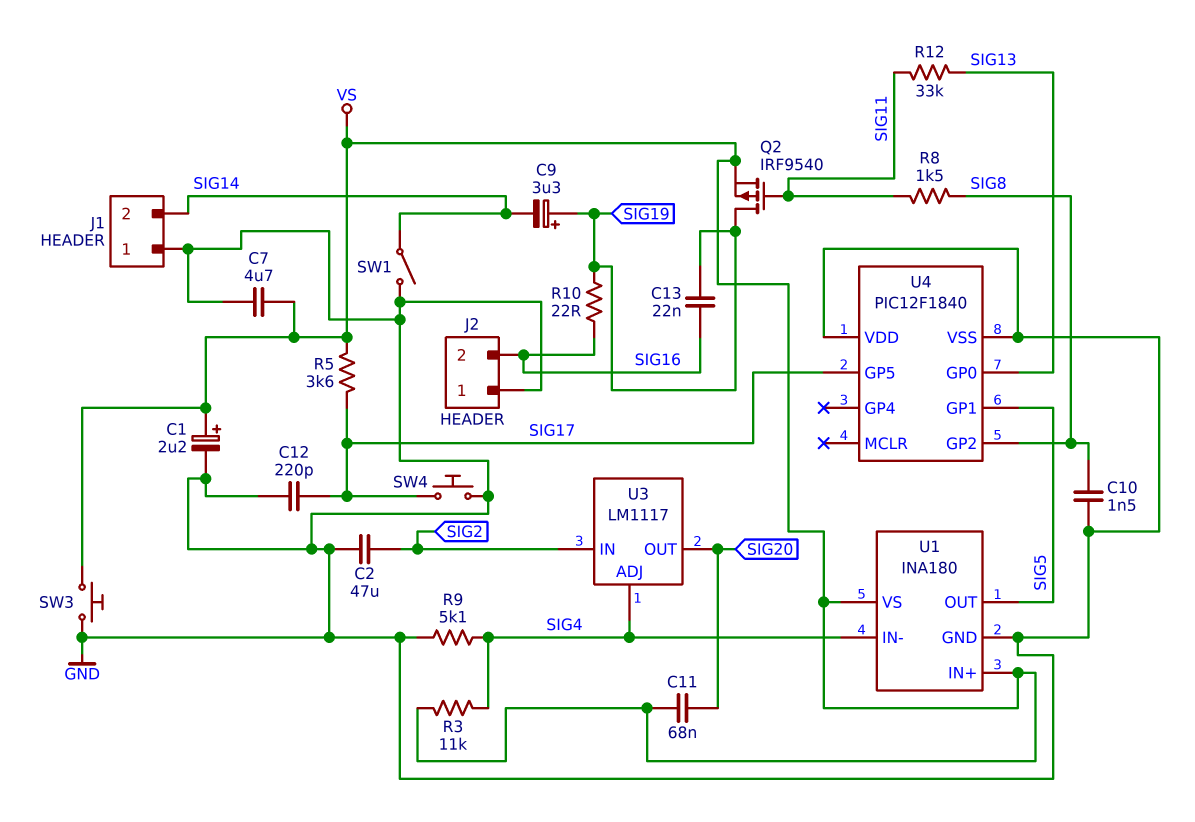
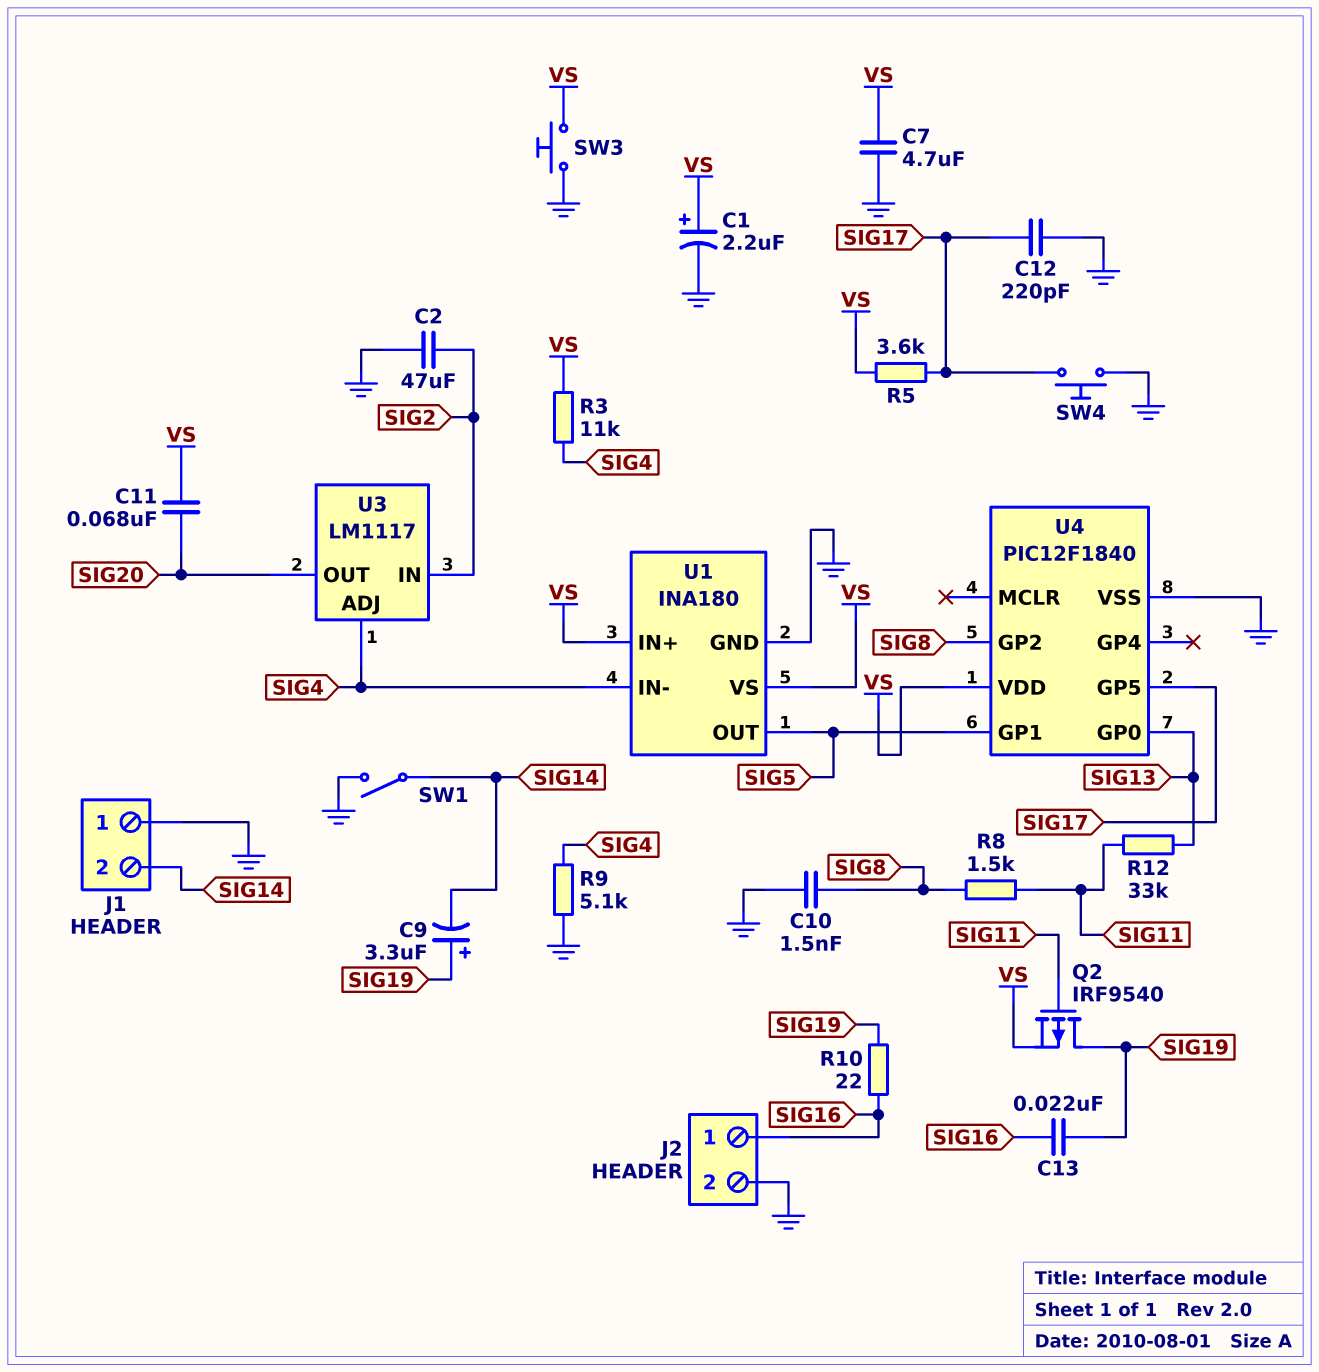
J2 pin 1: GND -> SIG16
J2 pin 2: SIG16 -> GND
U4 pin VDD: GND -> VS

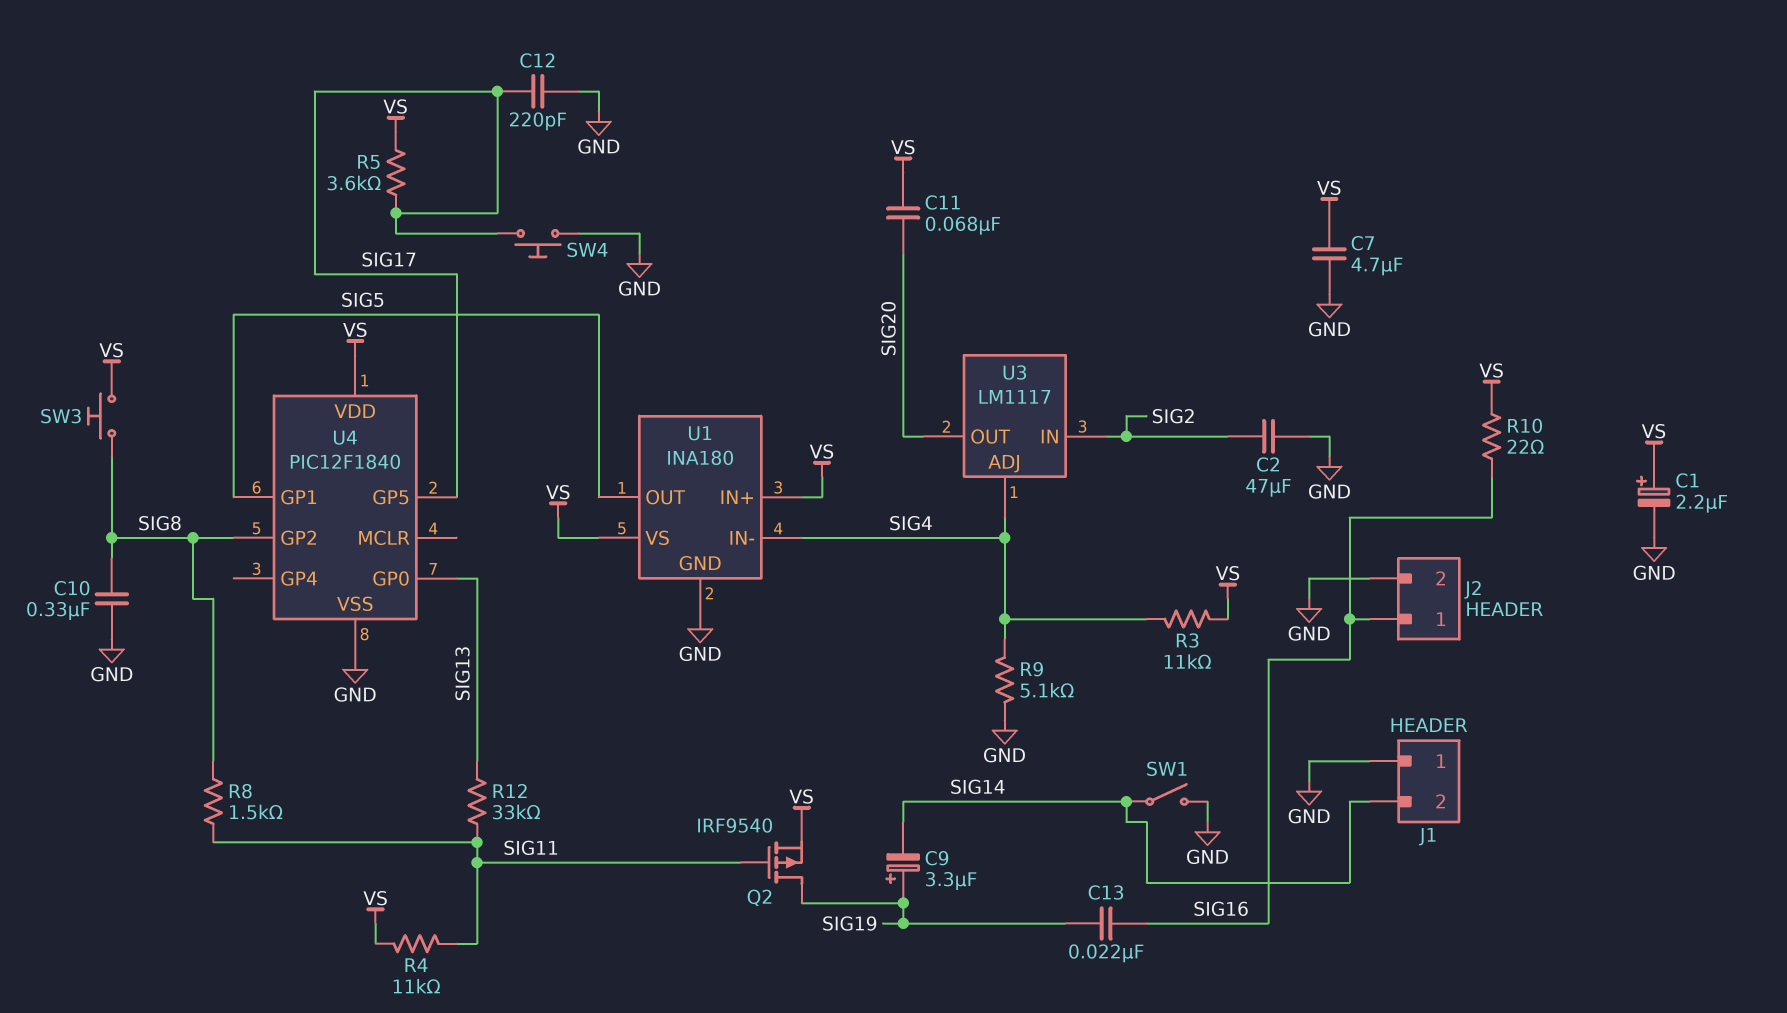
C10: 1.5nF (GND, SIG8) -> 330nF (GND, SIG8)
R4: none -> 11k (SIG11, VS)
R10: 22 (SIG16, SIG19) -> 22 (SIG16, VS)
SW3: button (GND, VS) -> button (SIG8, VS)

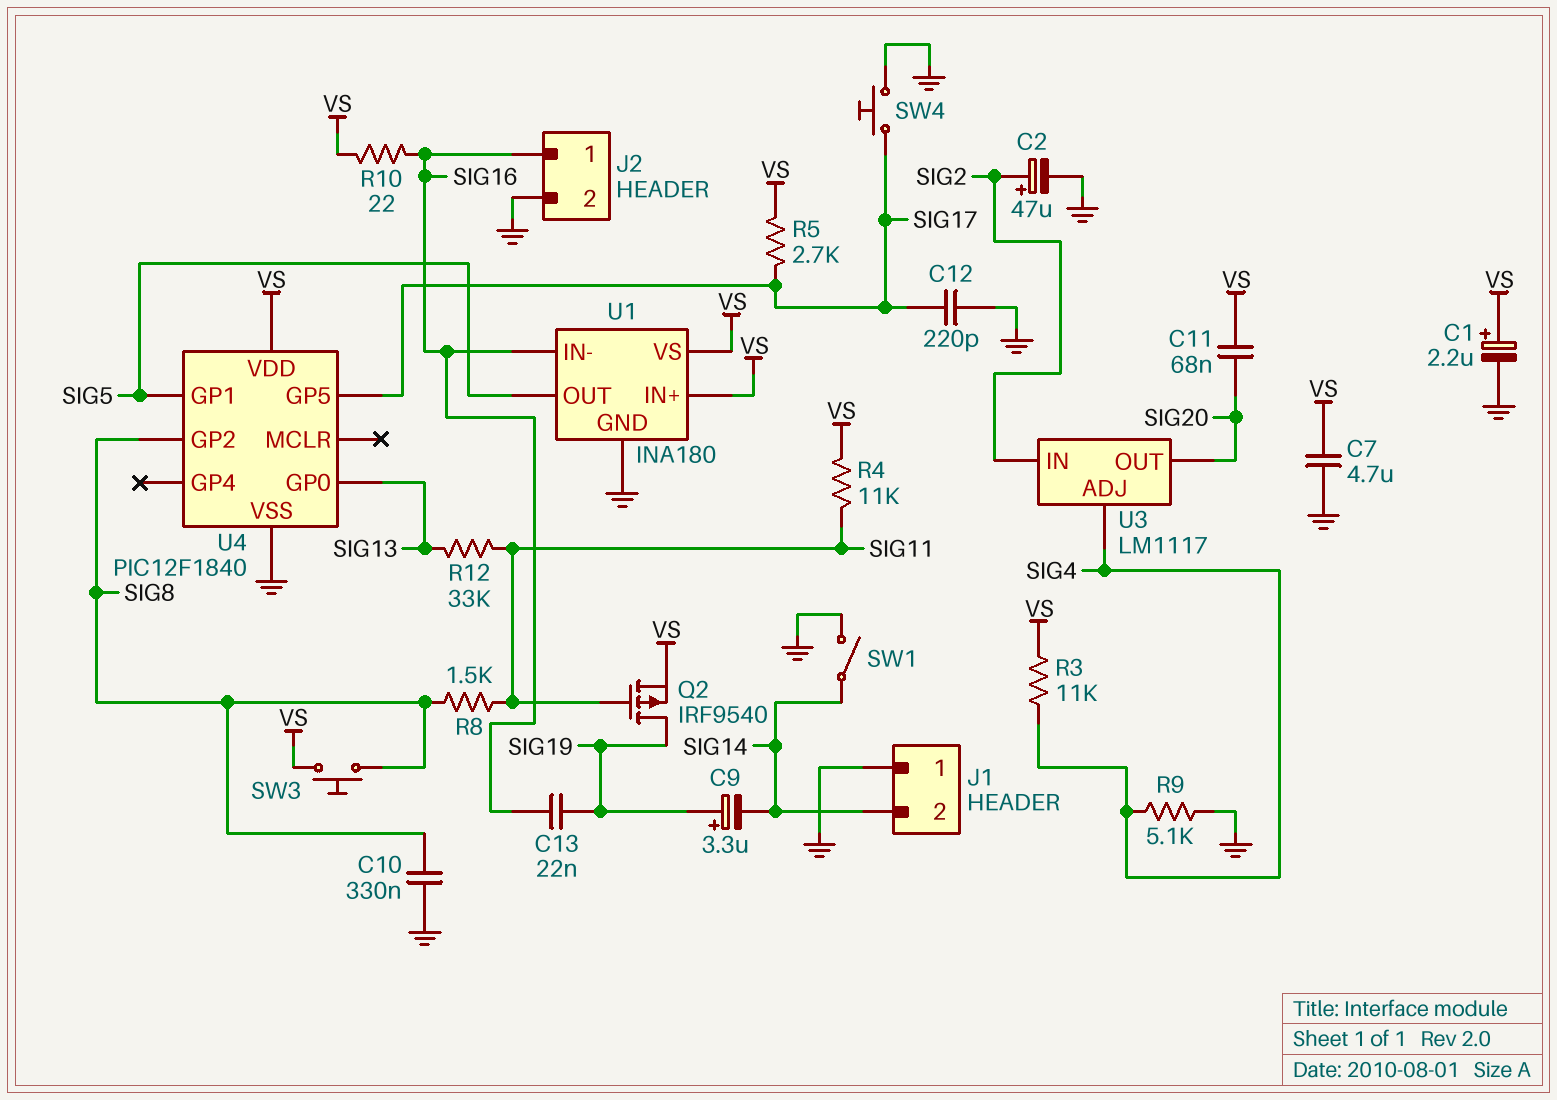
C2: 47uF (GND, SIG2) -> 47uF (plus SIG2, minus GND)
R5: 3.6k (SIG17, VS) -> 2.7k (SIG17, VS)
U1 pin IN-: SIG4 -> SIG16

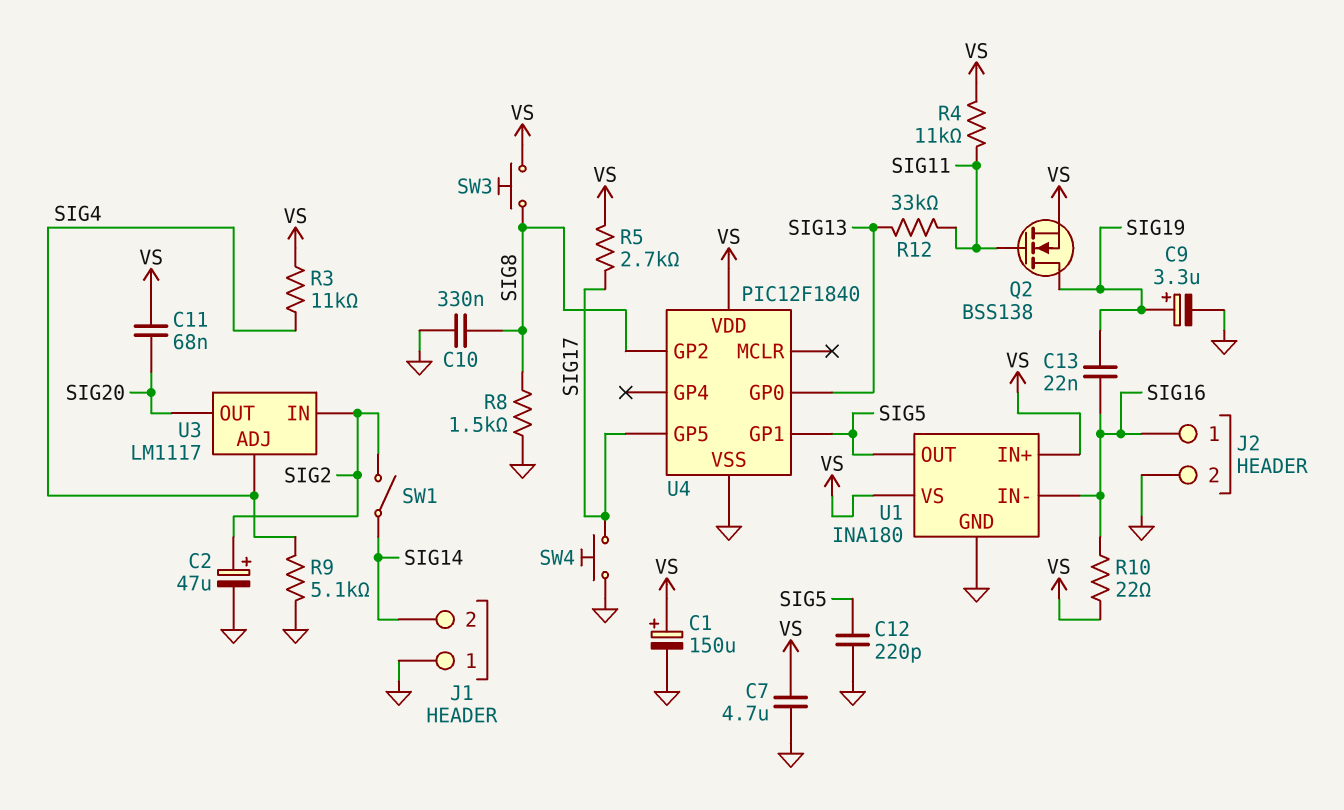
C1: 2.2uF (plus VS, minus GND) -> 150uF (plus VS, minus GND)
C9: 3.3uF (plus SIG19, minus SIG14) -> 3.3uF (plus SIG19, minus GND)
C12: 220pF (GND, SIG17) -> 220pF (GND, SIG5)
Q2: PMOS IRF9540 (G SIG11, D SIG19, S VS) -> NMOS BSS138 (G SIG11, D SIG19, S VS)
R8: 1.5k (SIG8, SIG11) -> 1.5k (GND, SIG8)
SW1: switch (GND, SIG14) -> switch (SIG2, SIG14)

